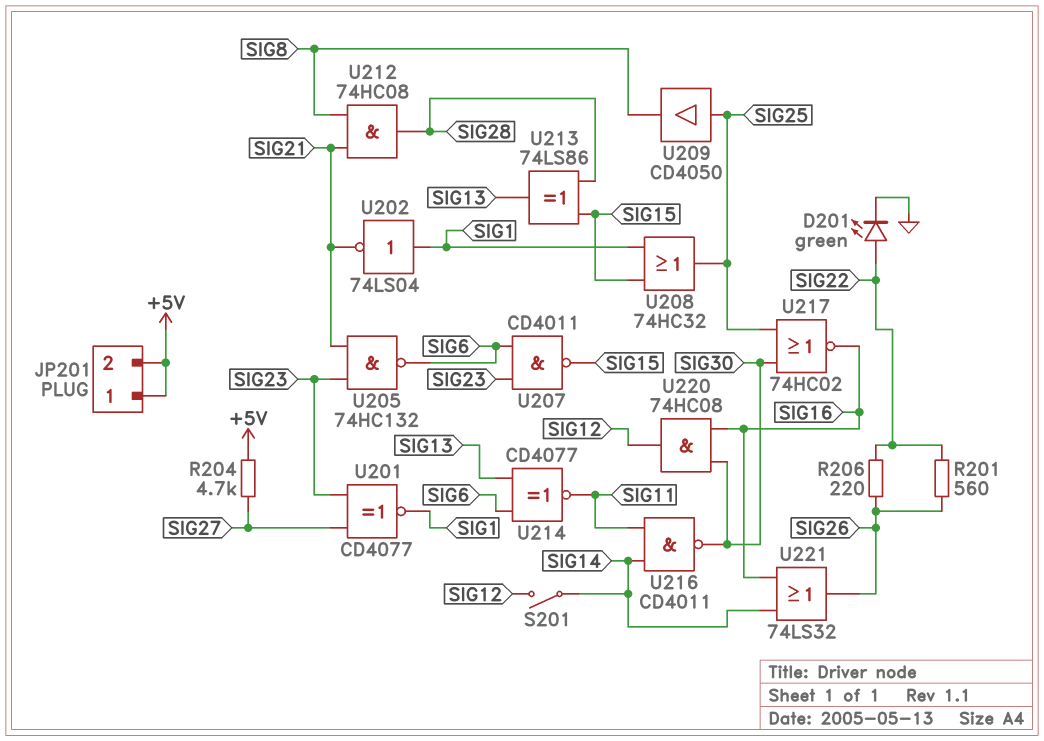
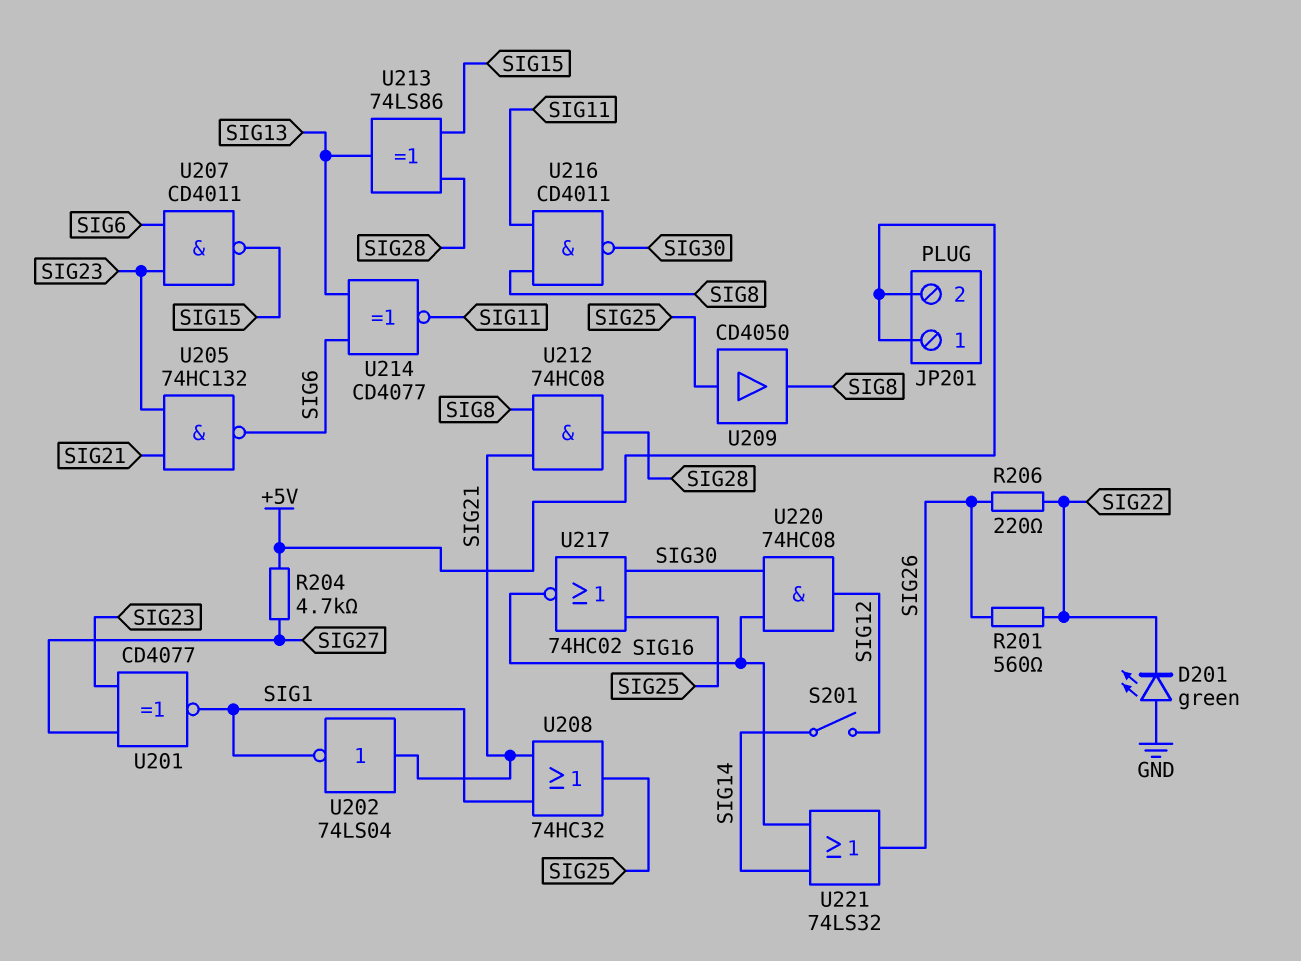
D201: LED green (A SIG22, K GND) -> LED green (A GND, K SIG22)
U202: NOT 74LS04 (in SIG1, out SIG21) -> NOT 74LS04 (in SIG21, out SIG1)
U208: OR 74HC32 (in SIG1, in SIG15, out SIG25) -> OR 74HC32 (in SIG1, in SIG21, out SIG25)
U216: NAND CD4011 (in SIG11, in SIG14, out SIG30) -> NAND CD4011 (in SIG8, in SIG11, out SIG30)

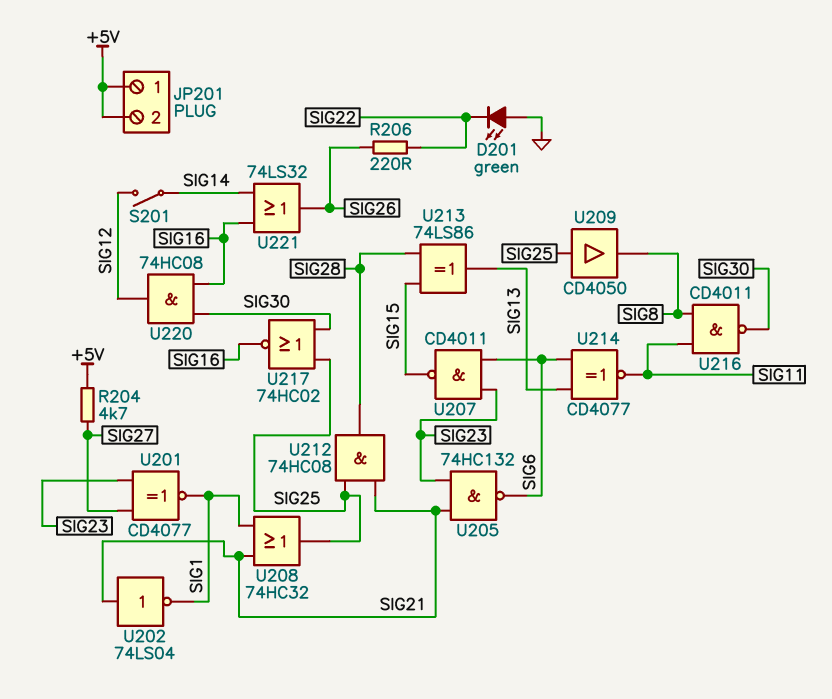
R201: 560 (SIG22, SIG26) -> none
U212: AND 74HC08 (in SIG8, in SIG21, out SIG28) -> AND 74HC08 (in SIG21, in SIG25, out SIG28)

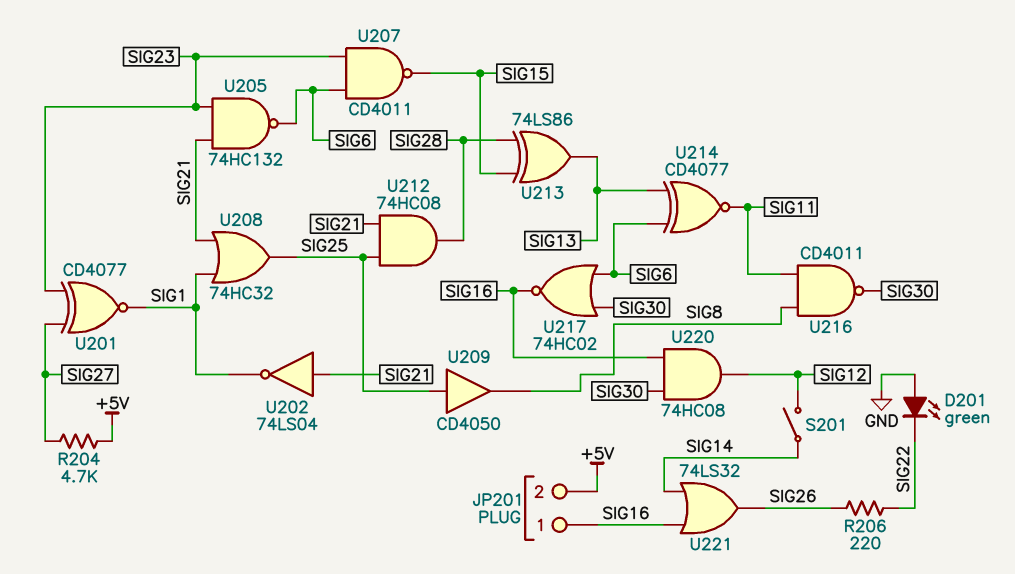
JP201 pin 1: +5V -> SIG16
U217: NOR 74HC02 (in SIG25, in SIG30, out SIG16) -> NOR 74HC02 (in SIG6, in SIG30, out SIG16)

